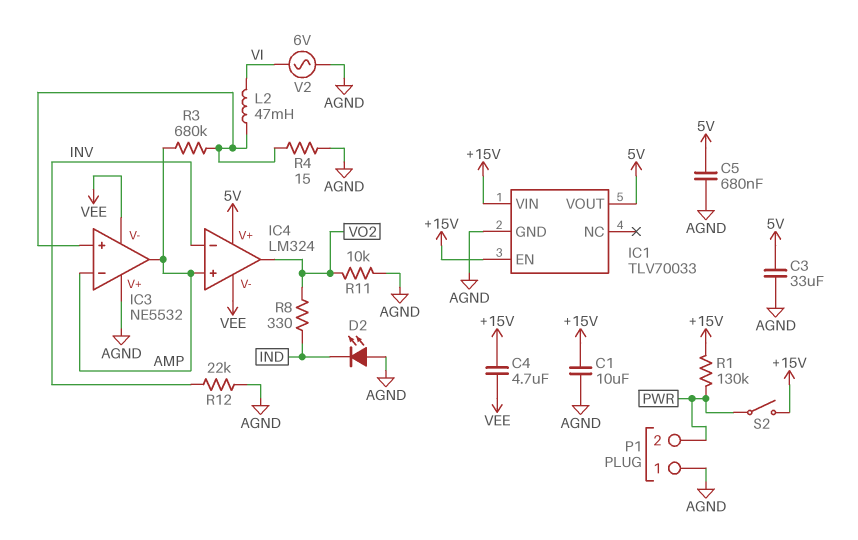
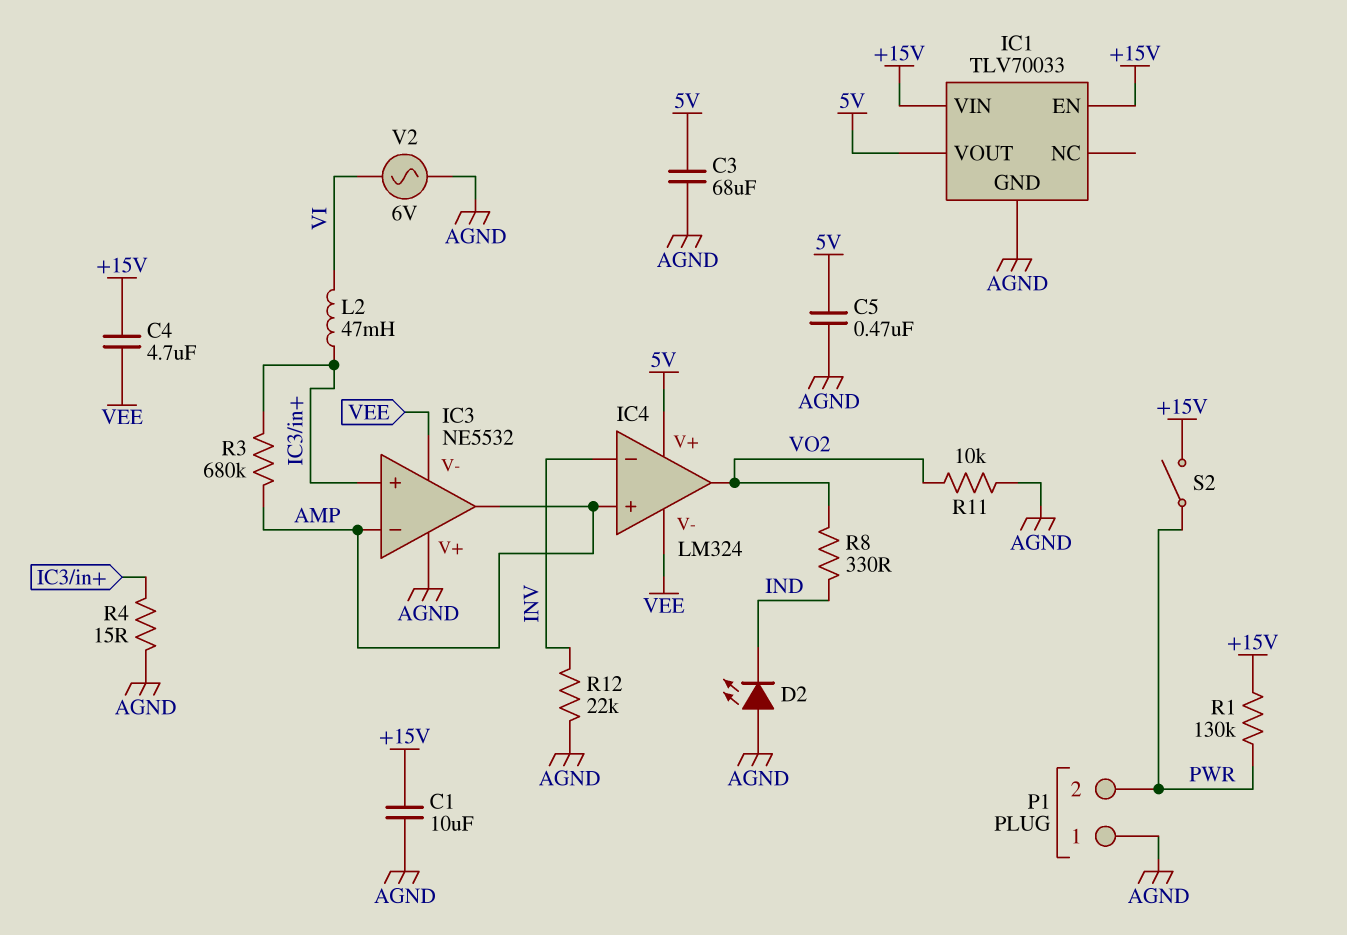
C3: 33uF (5V, AGND) -> 68uF (5V, AGND)
C5: 680nF (5V, AGND) -> 470nF (5V, AGND)

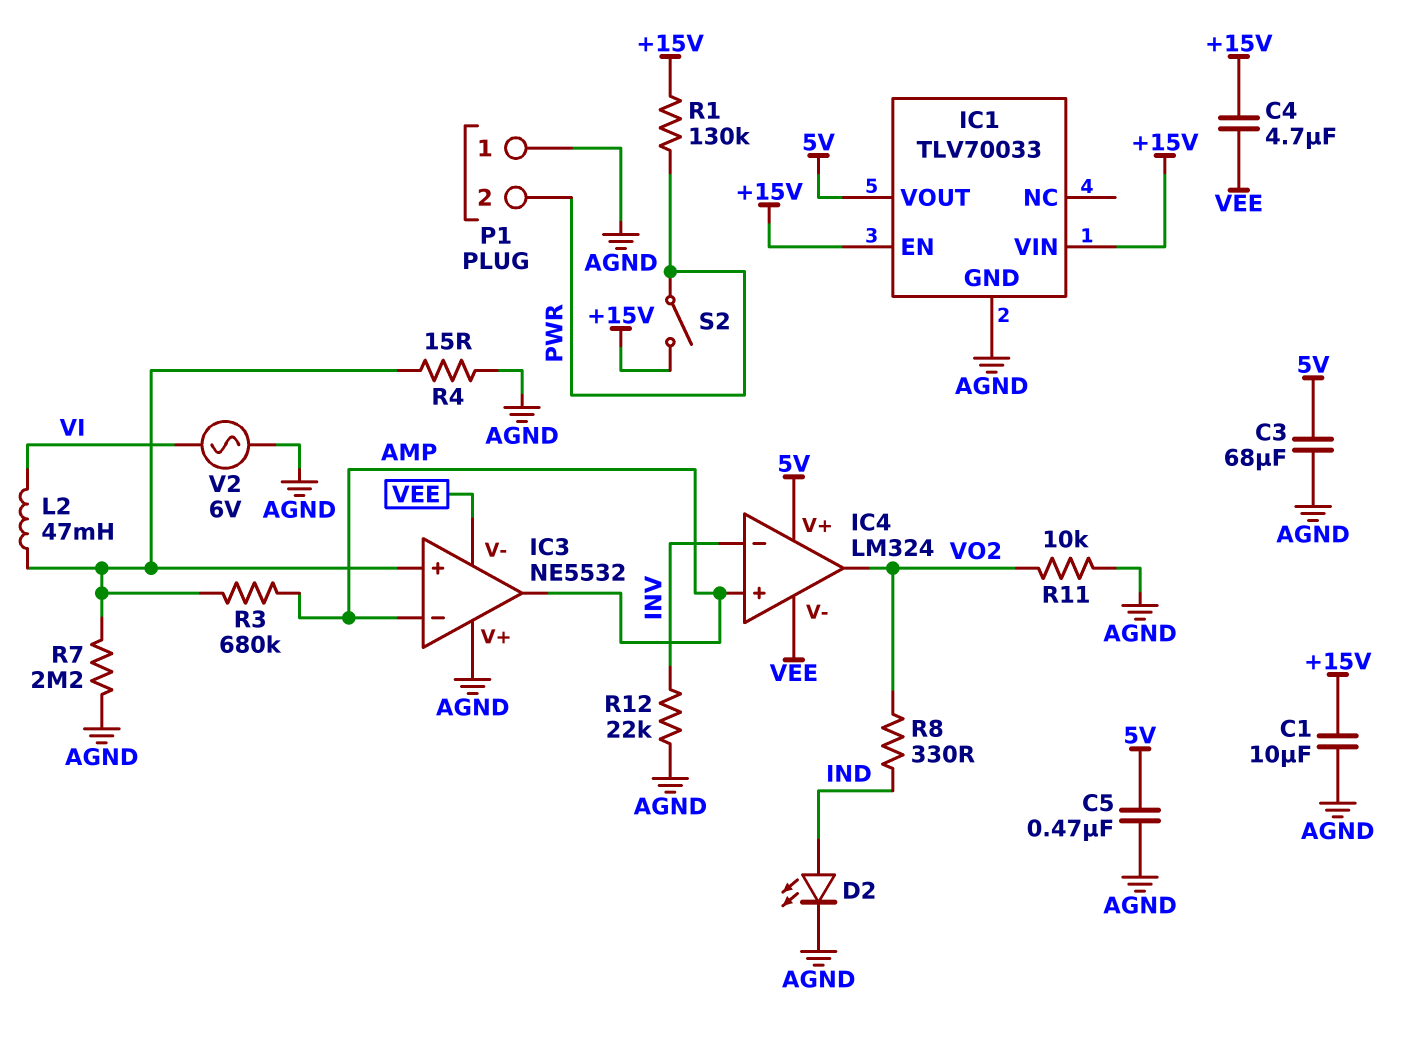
D2: LED (A AGND, K IND) -> LED (A IND, K AGND)
R7: none -> 2.2M (AGND, IC3/in+)

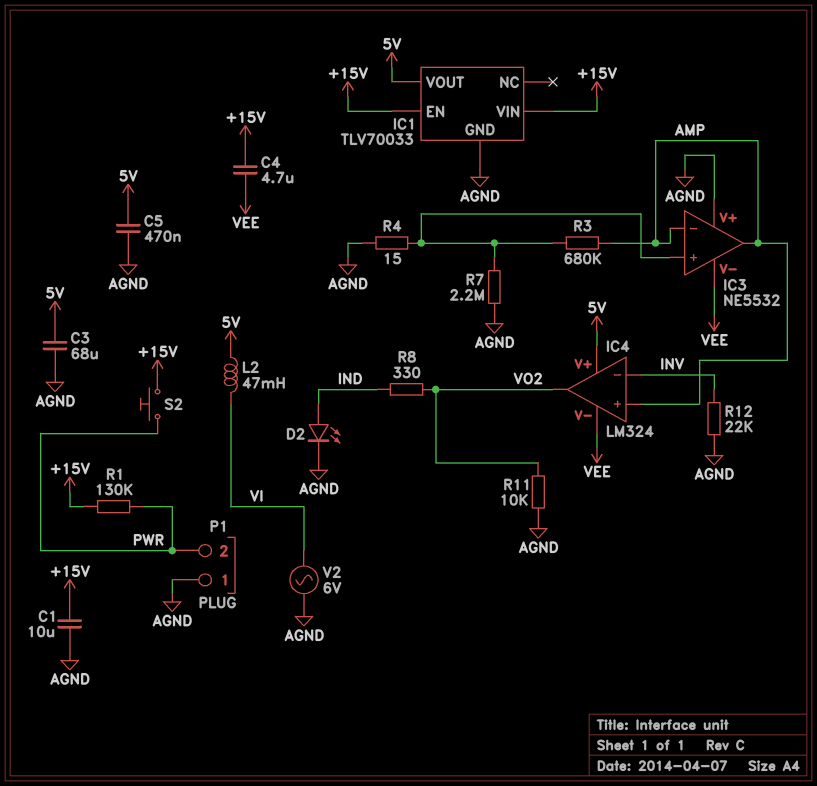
L2: 47mH (IC3/in+, VI) -> 47mH (5V, VI)
S2: switch (+15V, PWR) -> button (+15V, PWR)

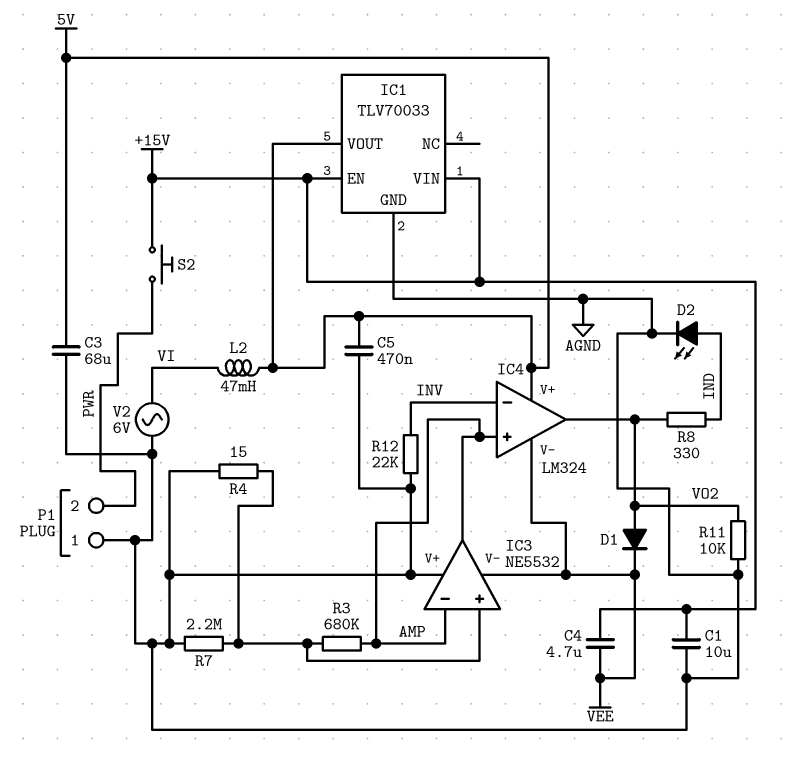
D1: none -> diode (A VO2, K VEE)
R1: 130k (+15V, PWR) -> none

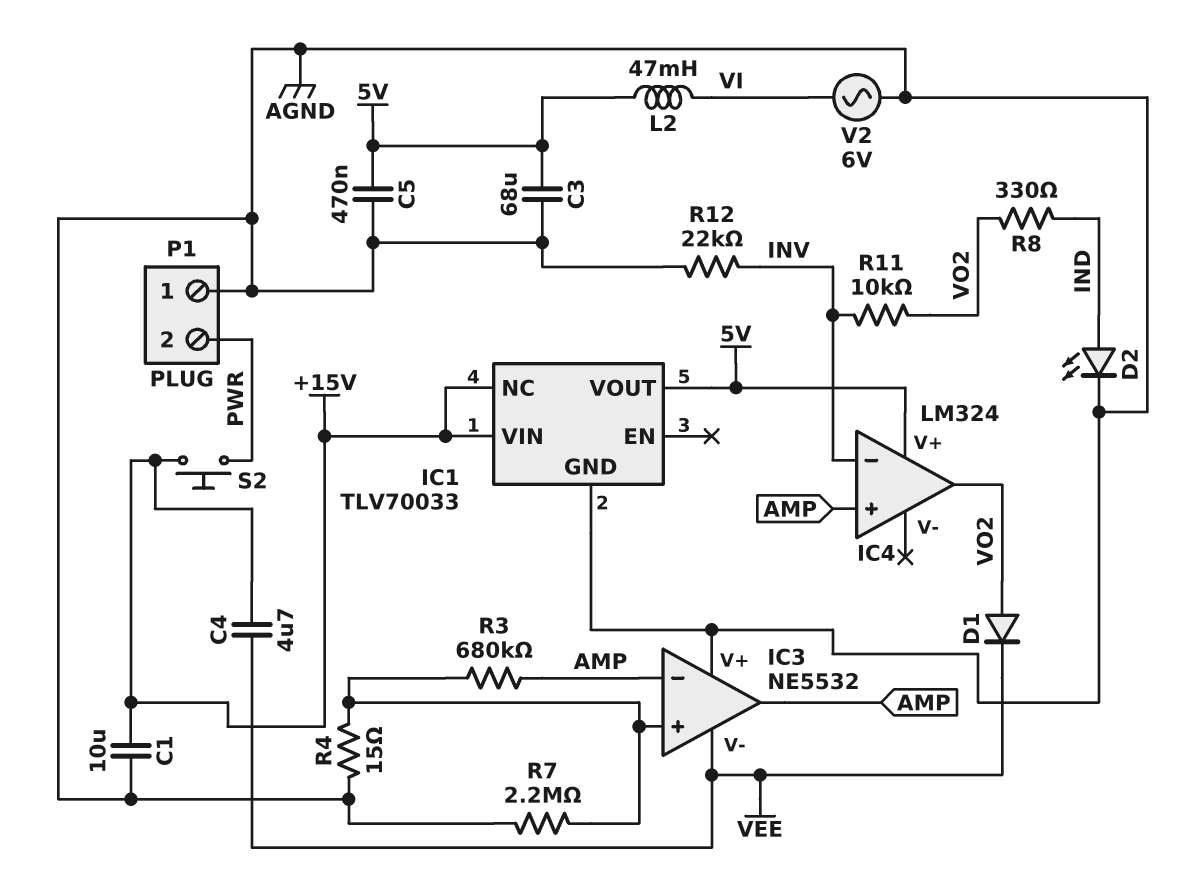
IC1 pin EN: +15V -> none
IC1 pin NC: none -> +15V
IC4 pin V-: VEE -> none
R11: 10k (AGND, VO2) -> 10k (INV, VO2)

